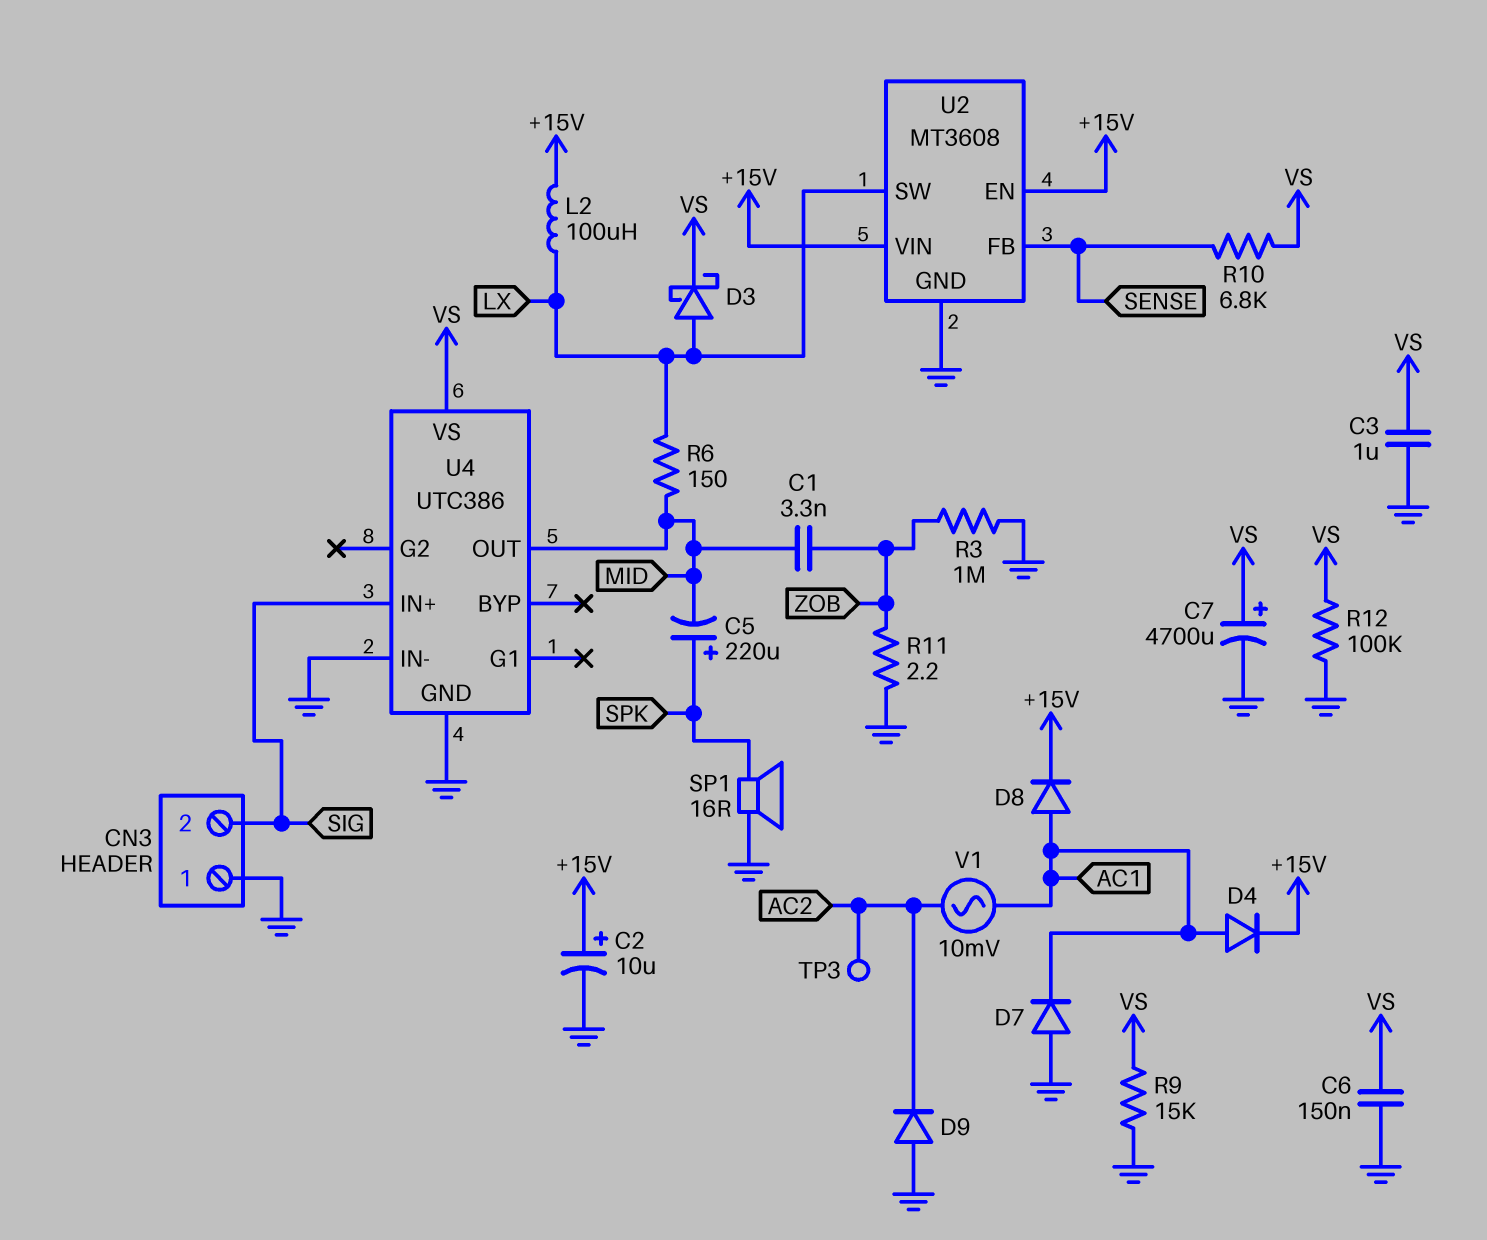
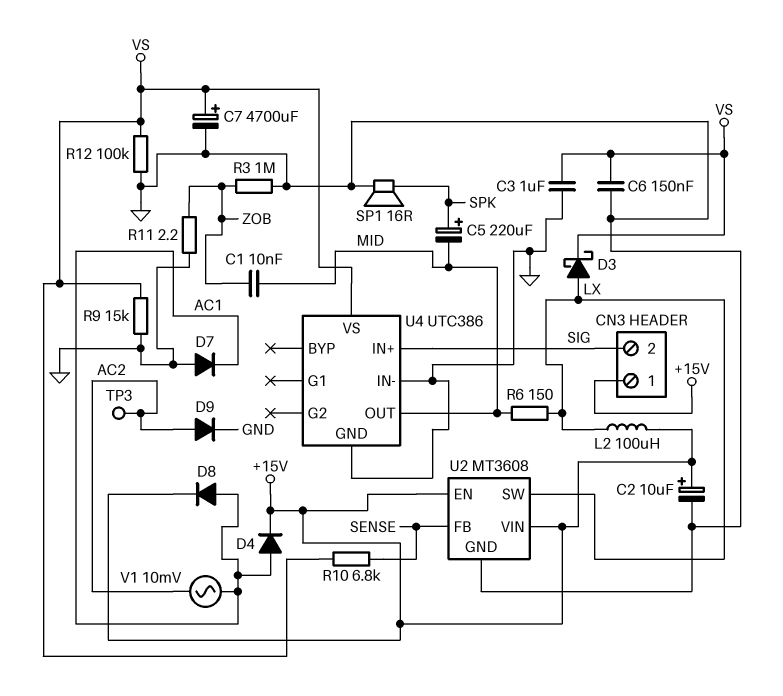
C1: 3.3nF (MID, ZOB) -> 10nF (MID, ZOB)
CN3 pin 1: GND -> +15V
D9: diode (A GND, K AC2) -> diode (A AC2, K GND)

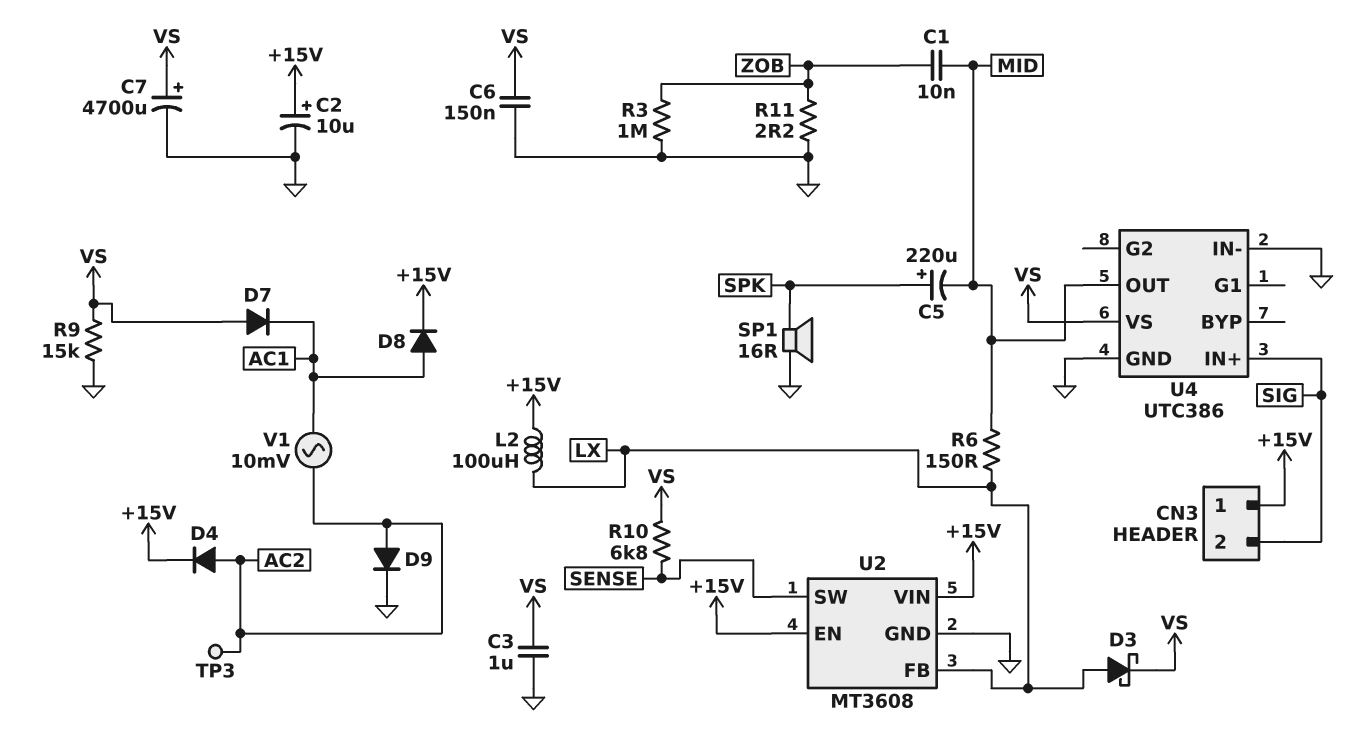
D4: diode (A AC1, K +15V) -> diode (A AC2, K +15V)
D7: diode (A GND, K AC1) -> diode (A VS, K AC1)
R12: 100k (GND, VS) -> none
U2 pin FB: SENSE -> LX
U2 pin SW: LX -> SENSE

